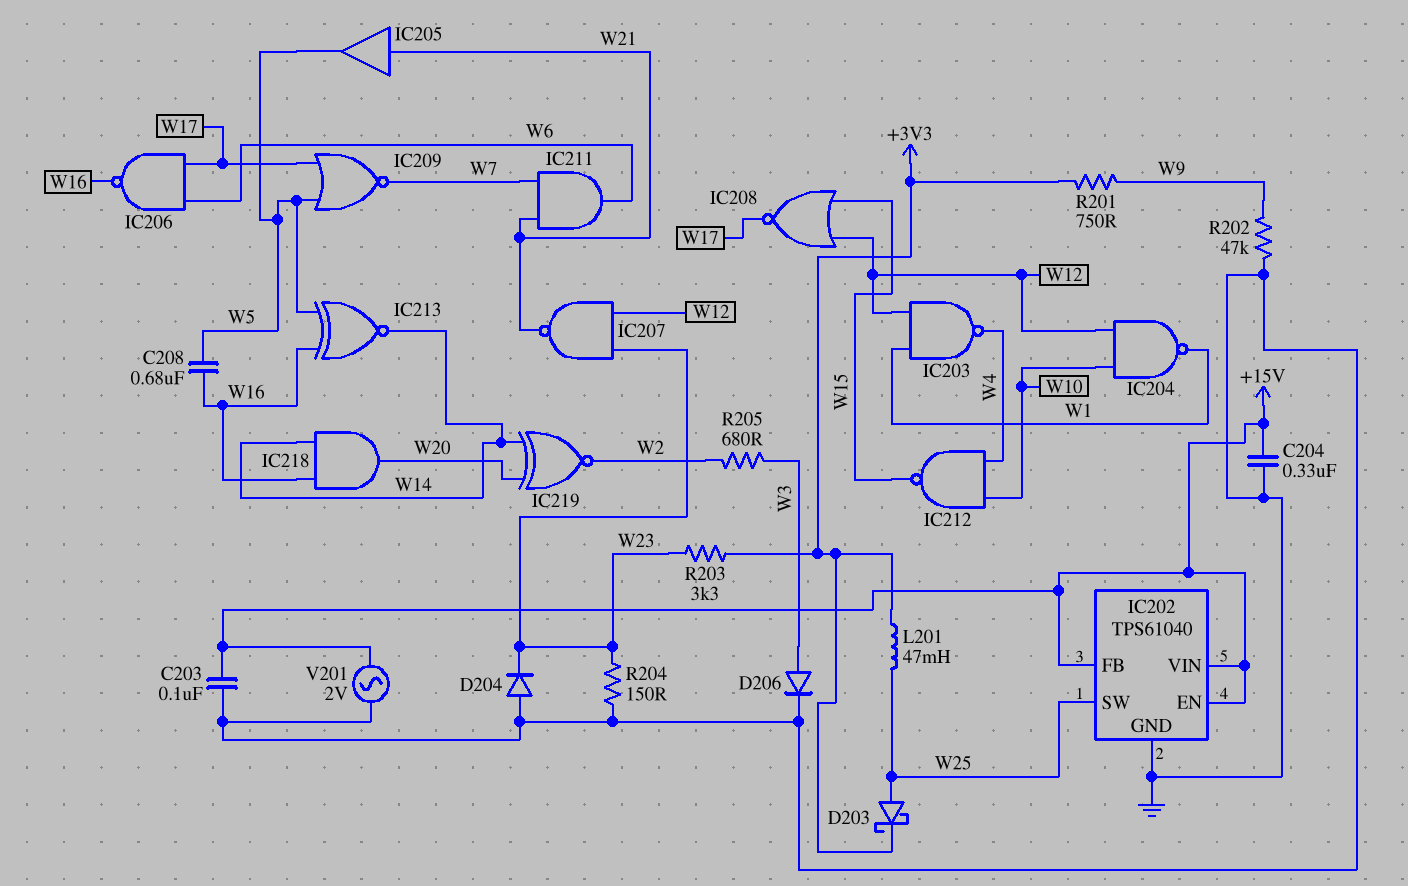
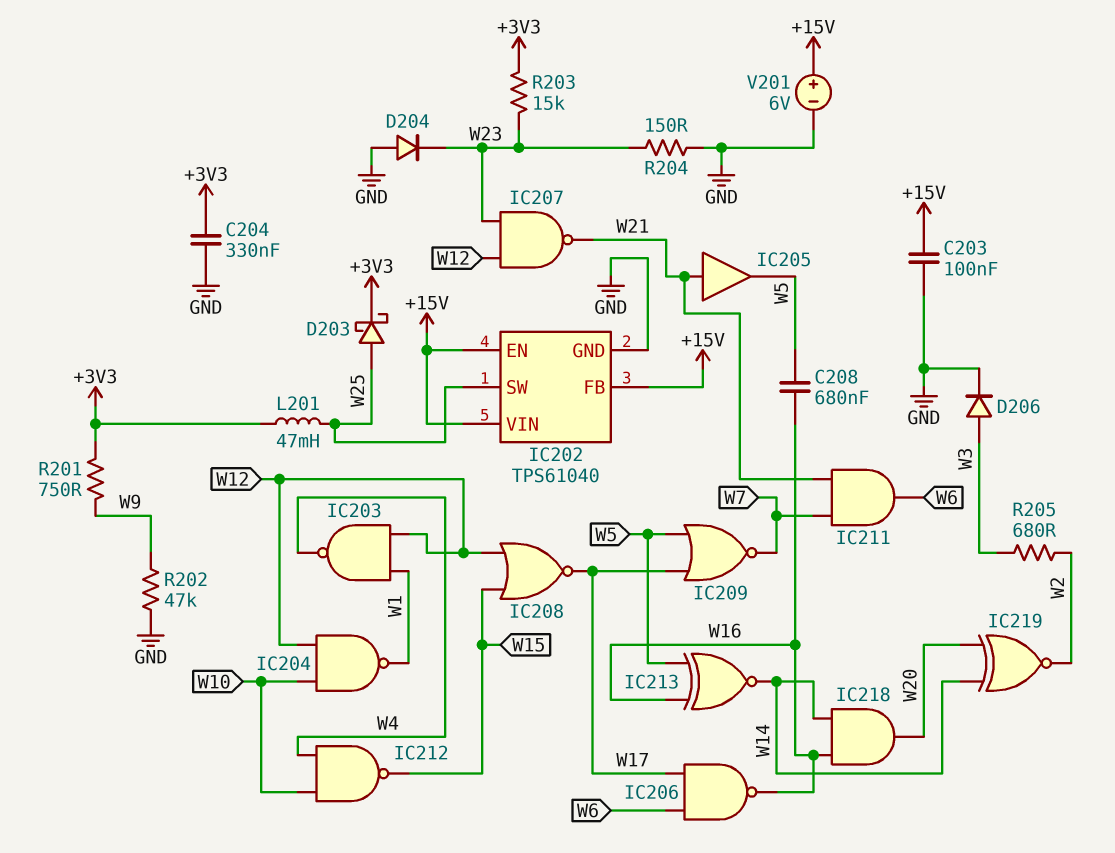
C204: 330nF (+15V, GND) -> 330nF (+3V3, GND)
R203: 3.3k (+3V3, W23) -> 15k (+3V3, W23)
V201: AC 2V (+15V, GND) -> 6V (plus +15V, minus GND)

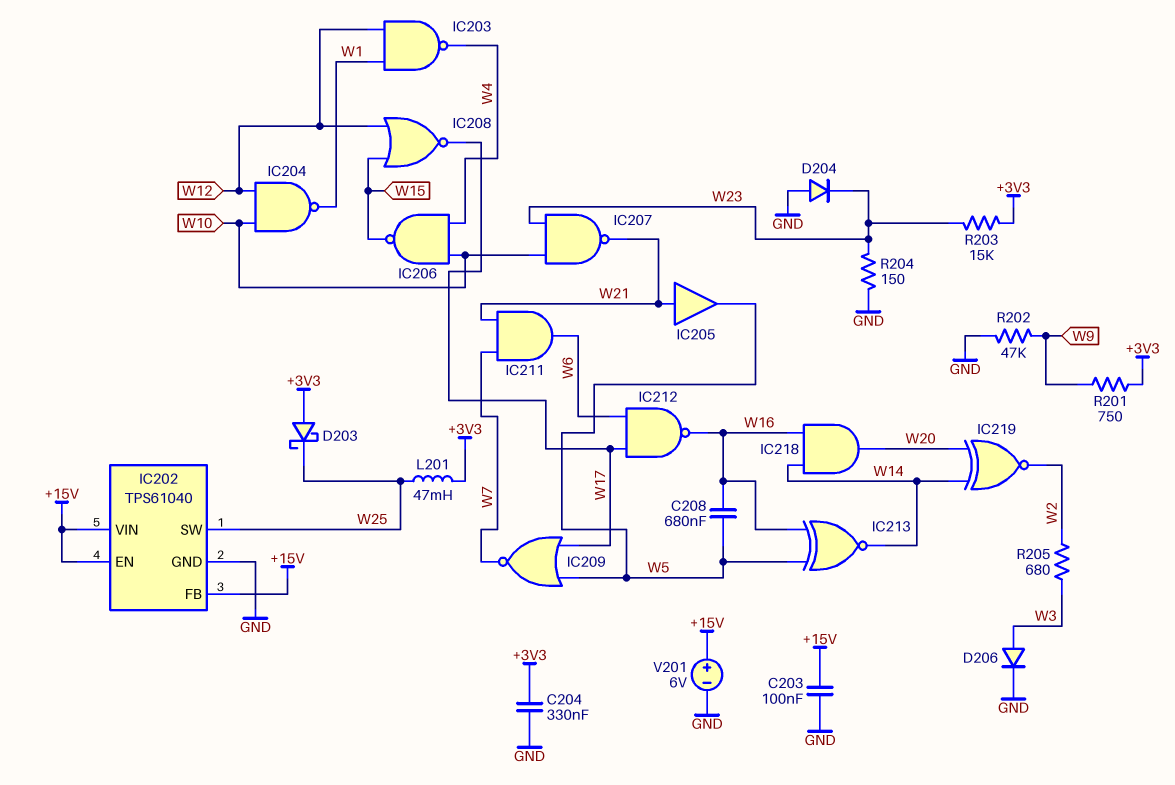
D203: schottky (A W25, K +3V3) -> schottky (A +3V3, K W25)
IC206: NAND (in W6, in W17, out W16) -> NAND (in W4, in W10, out W15)
IC207: NAND (in W12, in W23, out W21) -> NAND (in W10, in W23, out W21)
IC212: NAND (in W4, in W10, out W15) -> NAND (in W6, in W17, out W16)

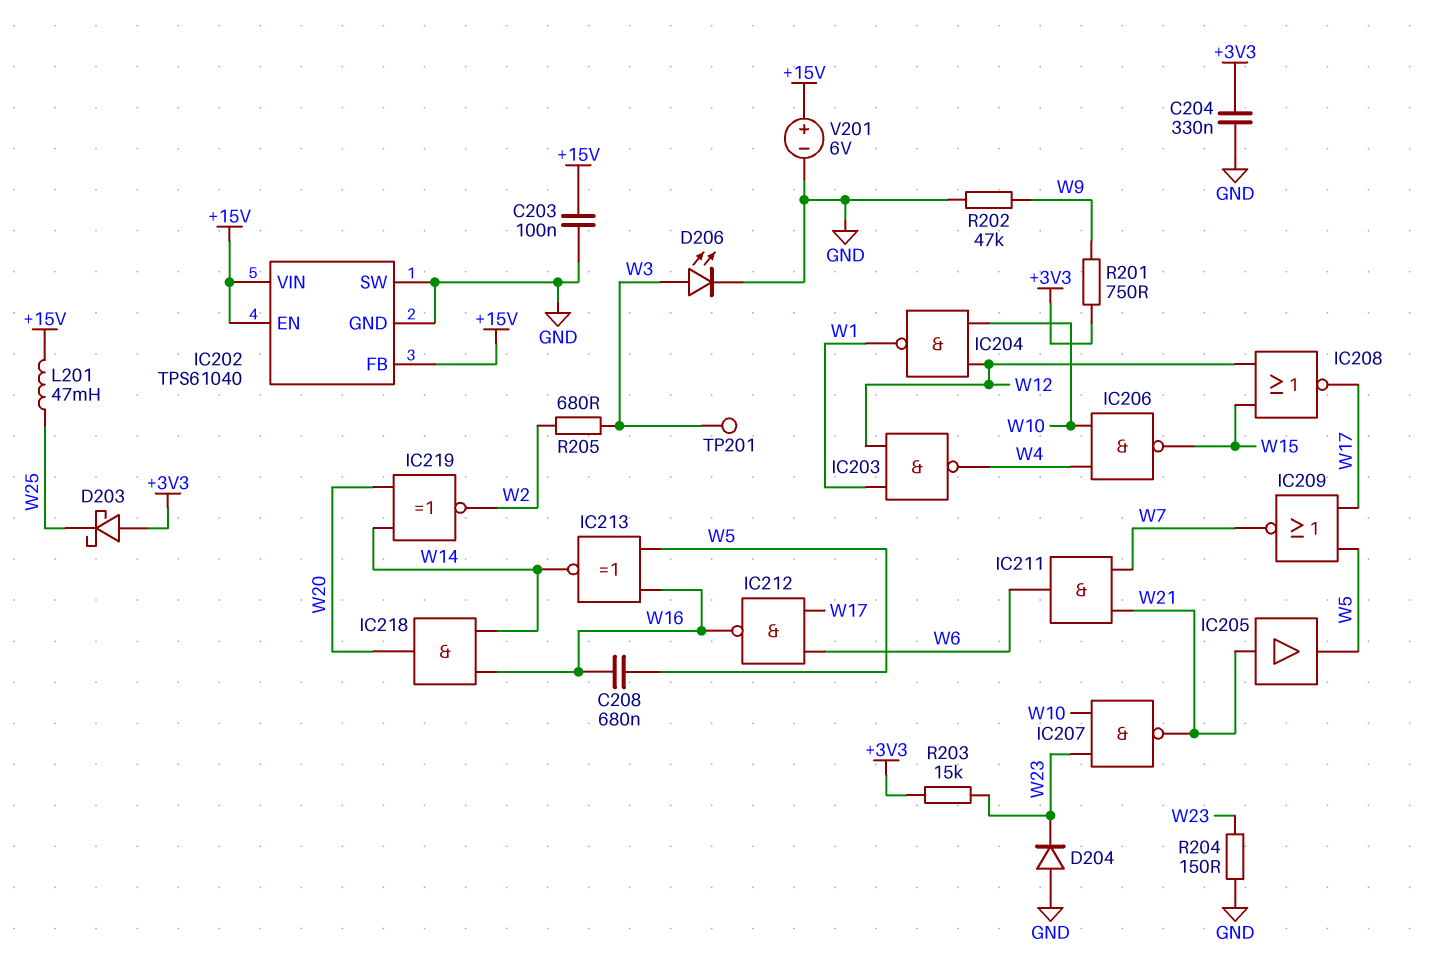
D206: diode (A W3, K GND) -> LED (A W3, K GND)
IC202 pin SW: W25 -> GND
L201: 47mH (+3V3, W25) -> 47mH (+15V, W25)
TP201: none -> test point (W3)

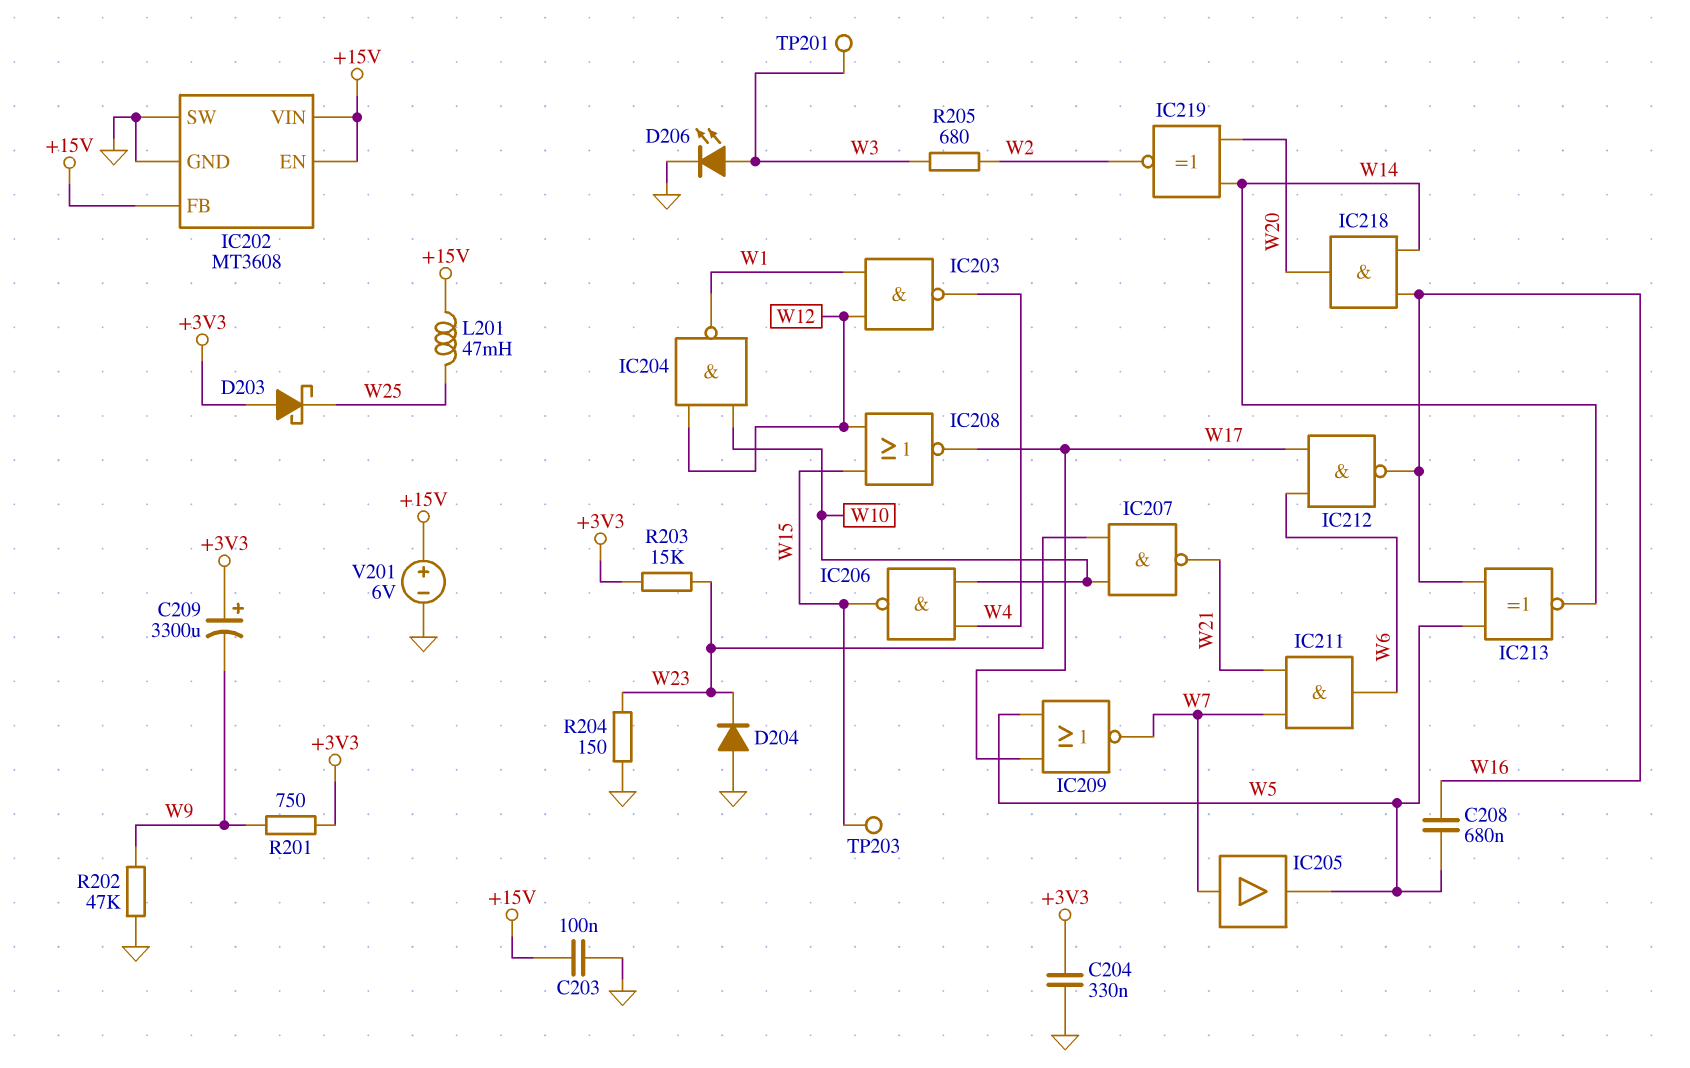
C209: none -> 3300uF (plus +3V3, minus W9)
IC202: TPS61040 -> MT3608
IC205: buffer (in W21, out W5) -> buffer (in W7, out W5)
TP203: none -> test point (W15)

